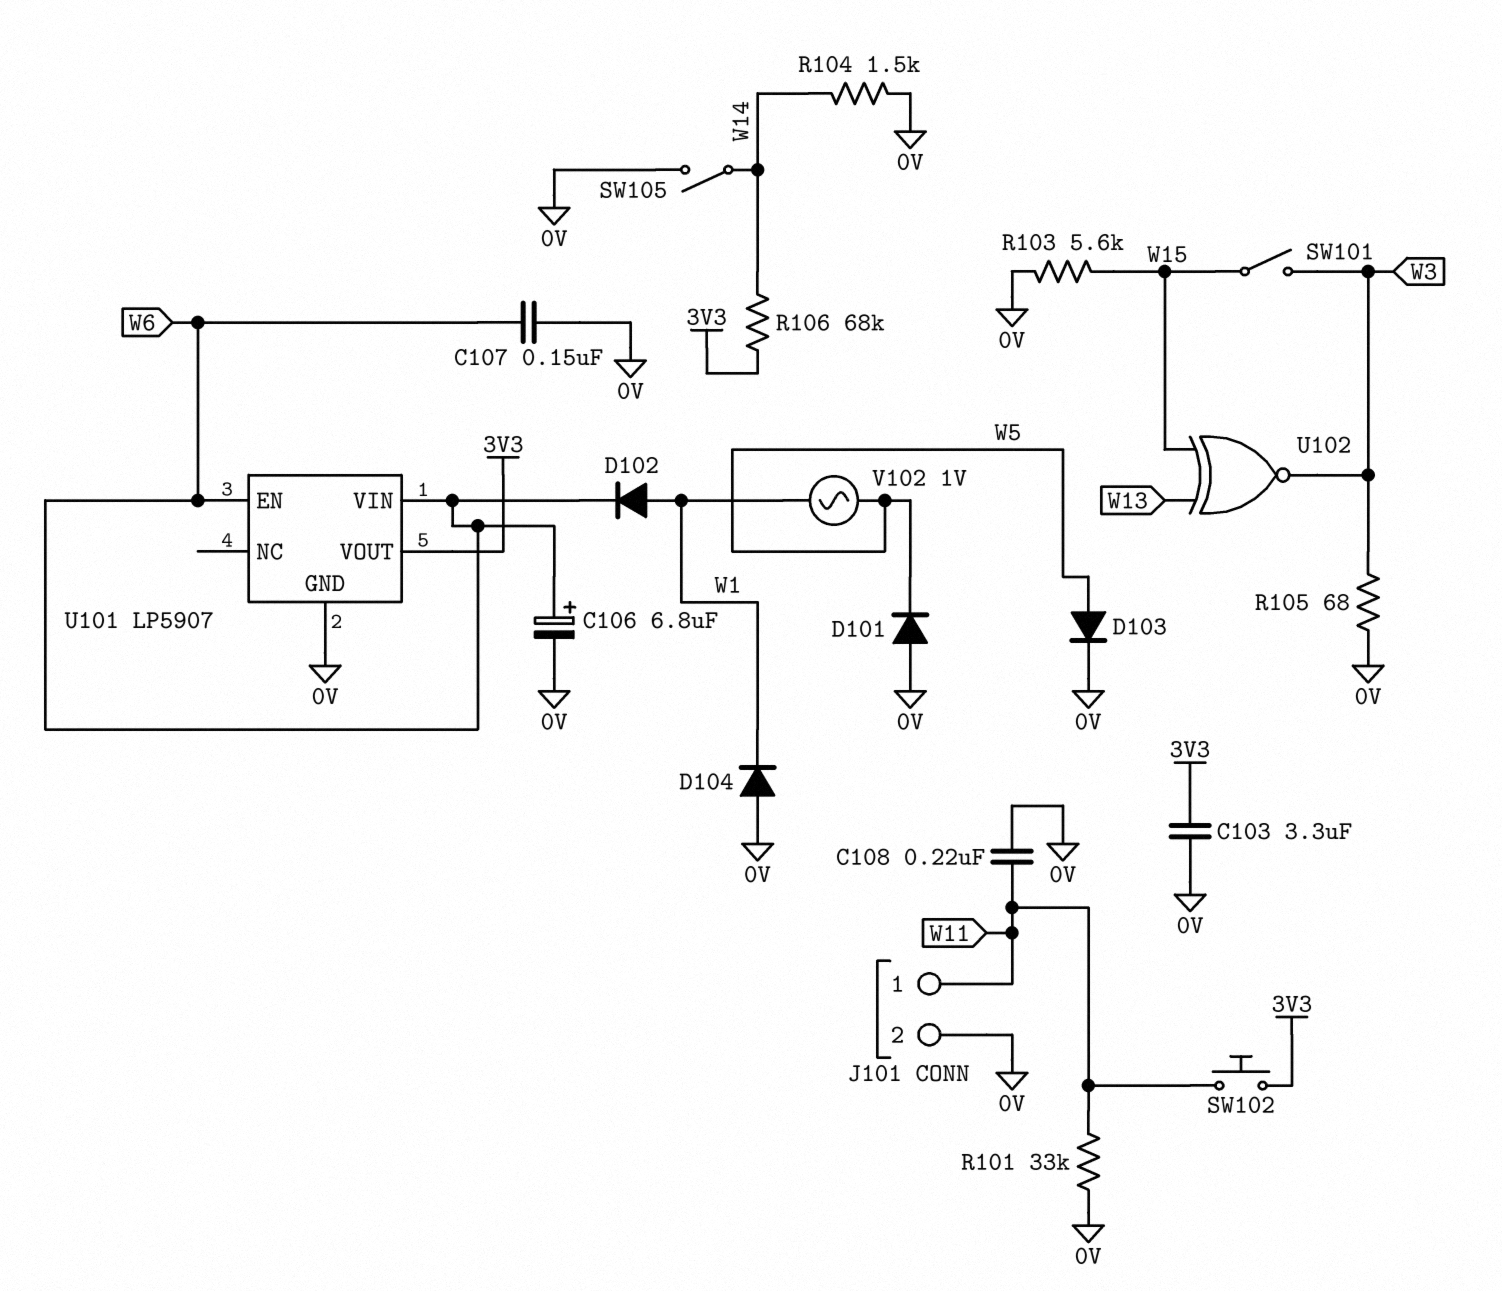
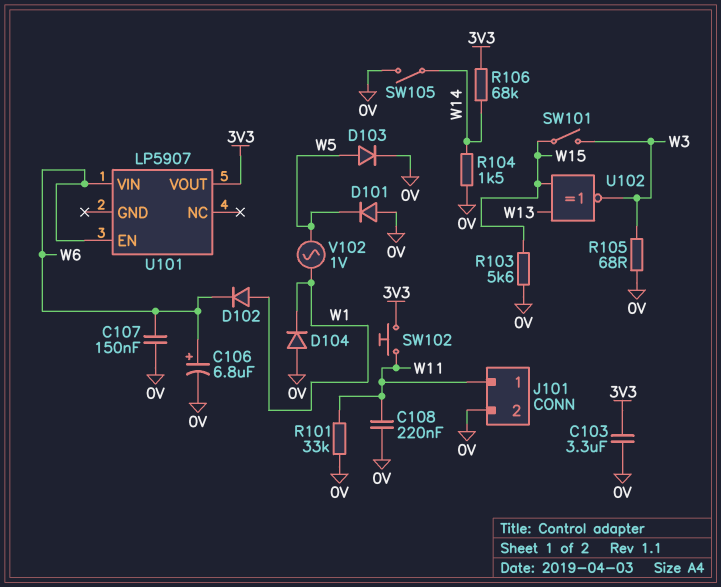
U101 pin GND: 0V -> none

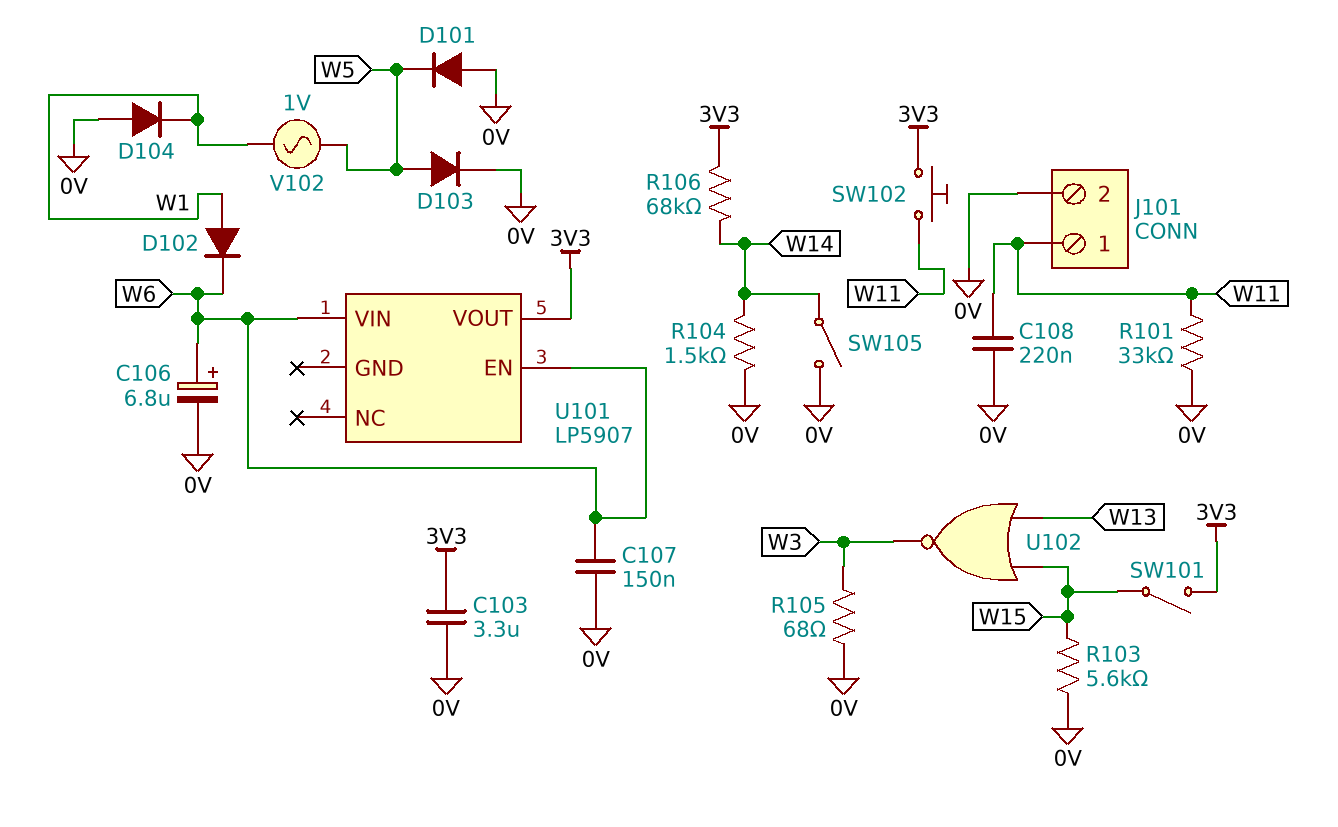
SW101: switch (W3, W15) -> switch (3V3, W15)
U102: XNOR (in W13, in W15, out W3) -> NOR (in W13, in W15, out W3)

